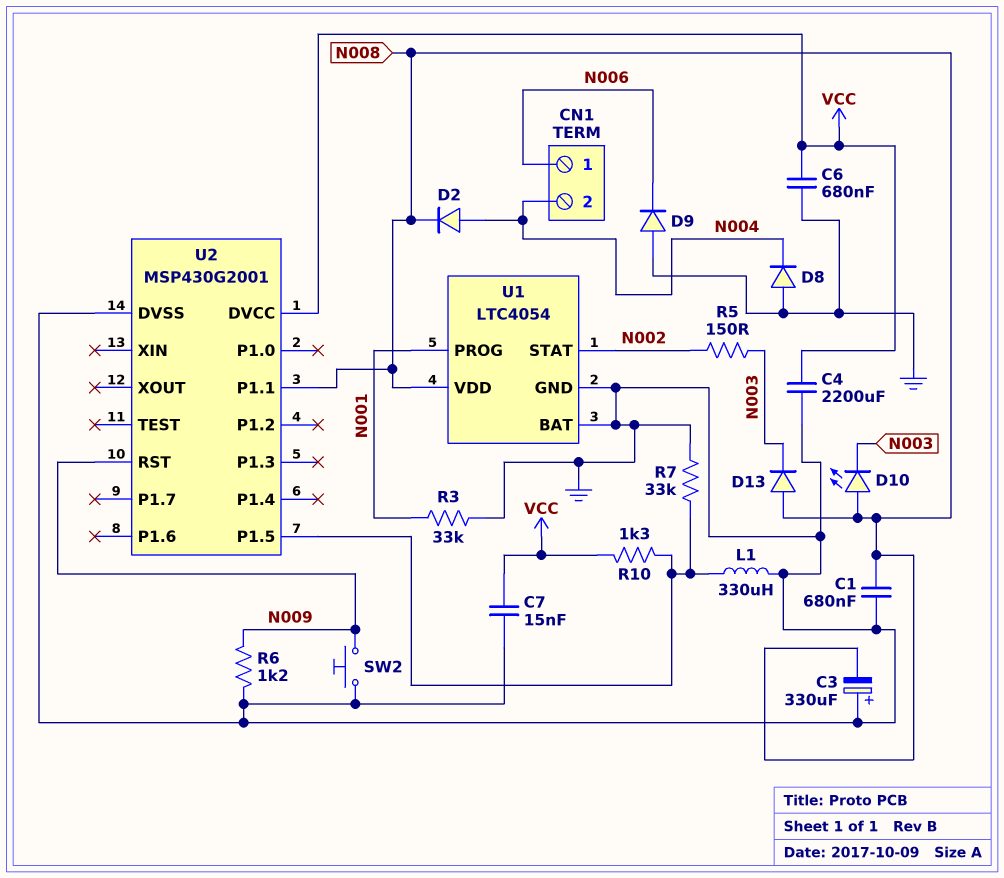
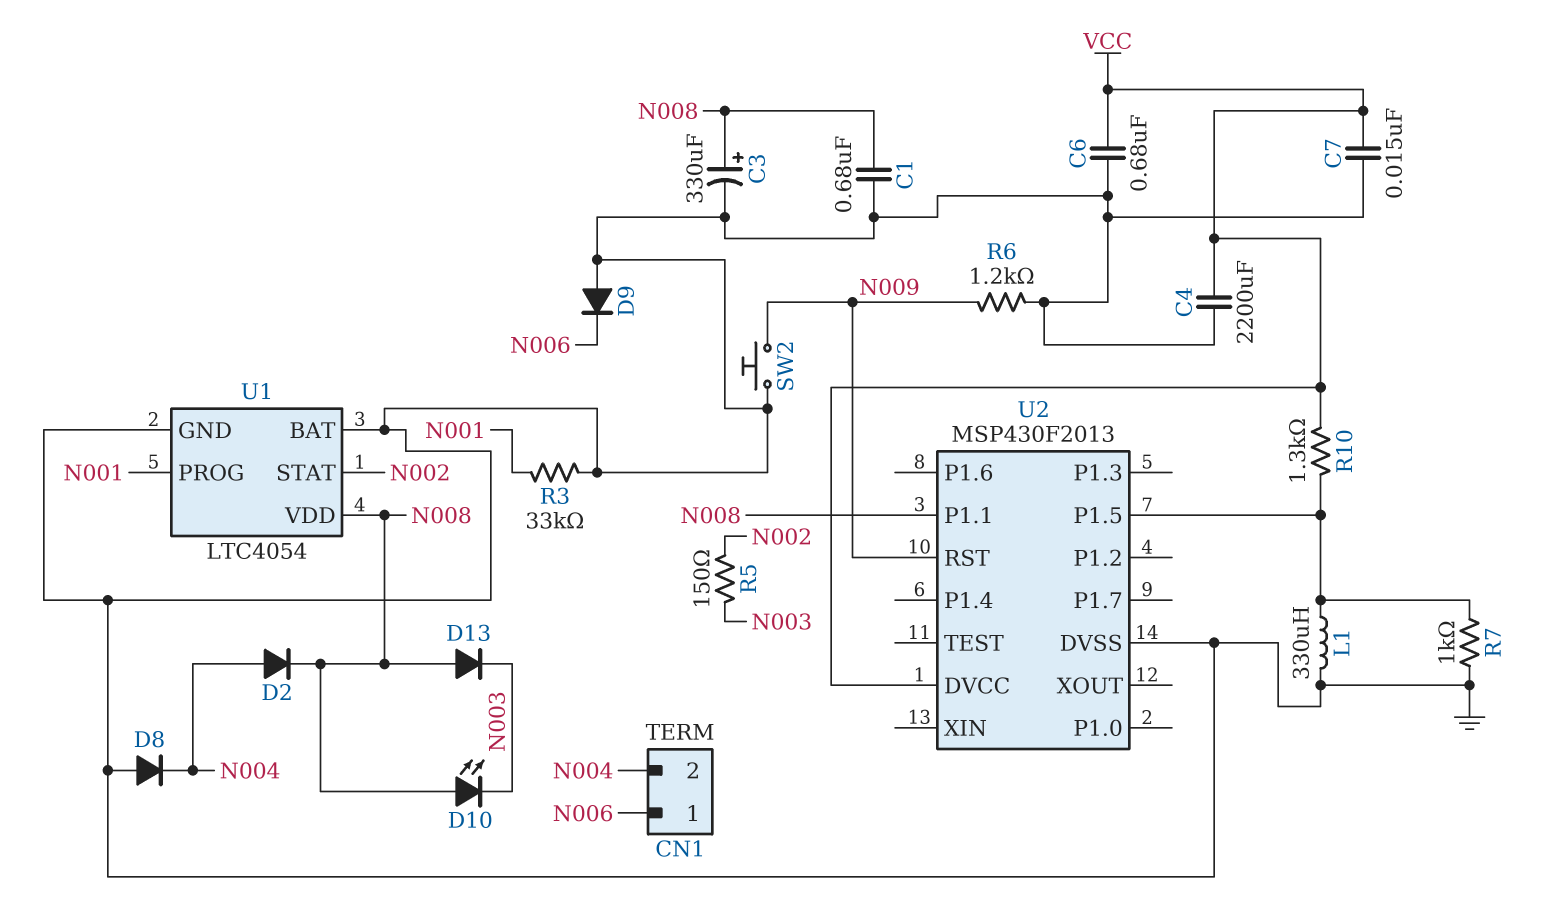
C3: 330uF (plus GND, minus N008) -> 330uF (plus N008, minus GND)
R7: 33k (GND, U2/P1.5) -> 1k (GND, U2/P1.5)
U2: MSP430G2001 -> MSP430F2013

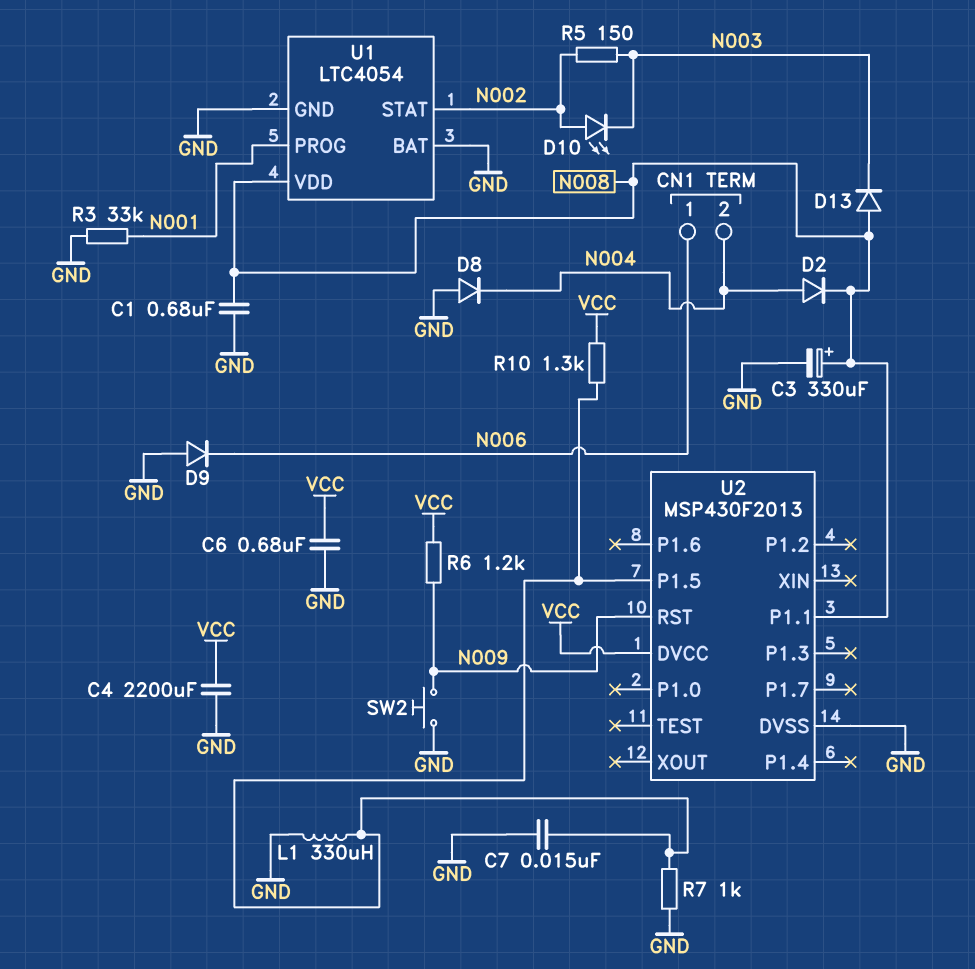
C7: 15nF (GND, VCC) -> 15nF (GND, U2/P1.5)
D10: LED (A N008, K N003) -> LED (A N002, K N003)
R6: 1.2k (GND, N009) -> 1.2k (N009, VCC)

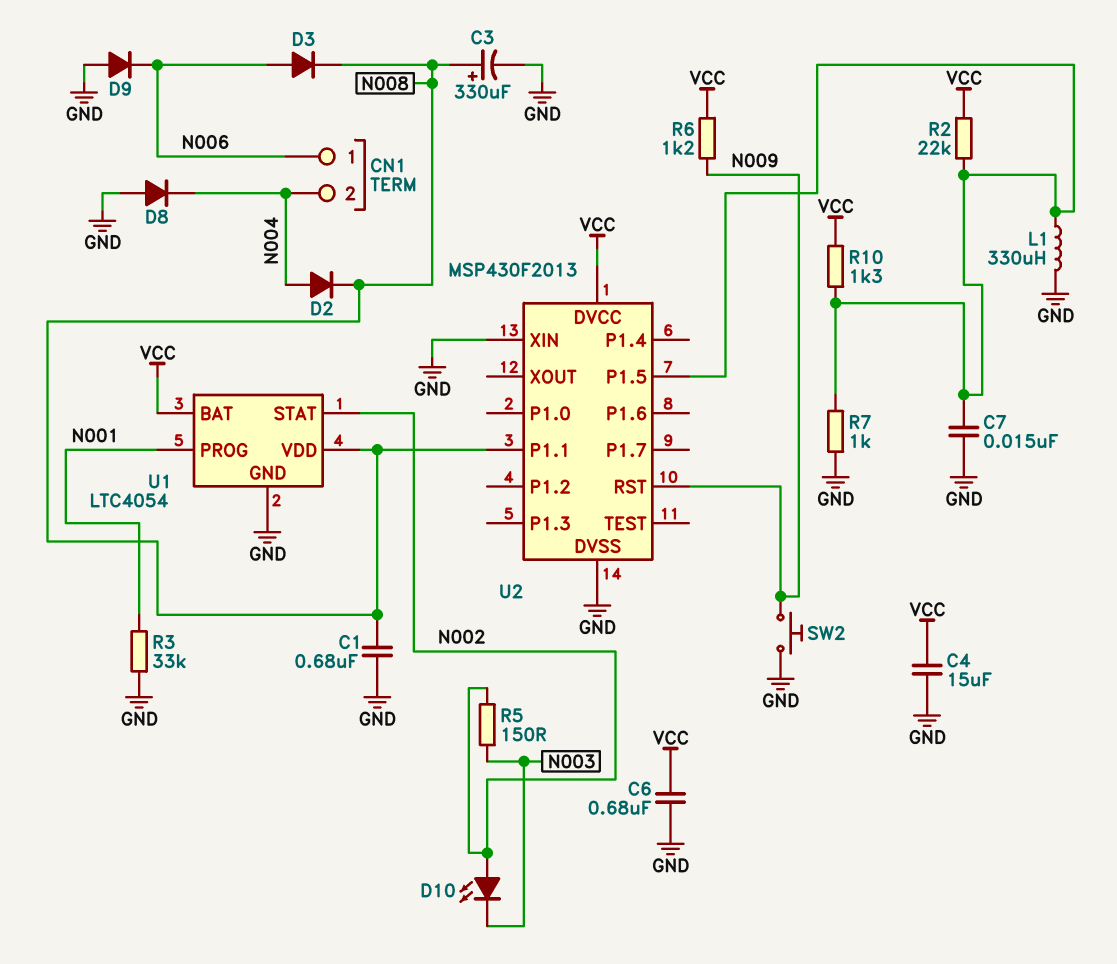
C4: 2200uF (GND, VCC) -> 15uF (GND, VCC)
D3: none -> diode (A N006, K N008)
D13: diode (A N008, K N003) -> none
R2: none -> 22k (U2/P1.5, VCC)
U1 pin BAT: GND -> VCC
U2 pin XIN: none -> GND

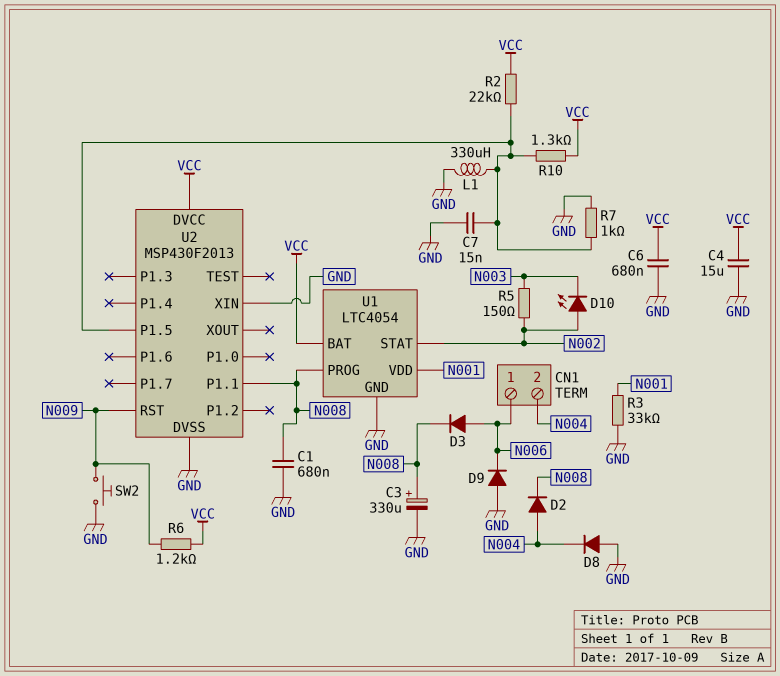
U1 pin PROG: N001 -> N008
U1 pin VDD: N008 -> N001

